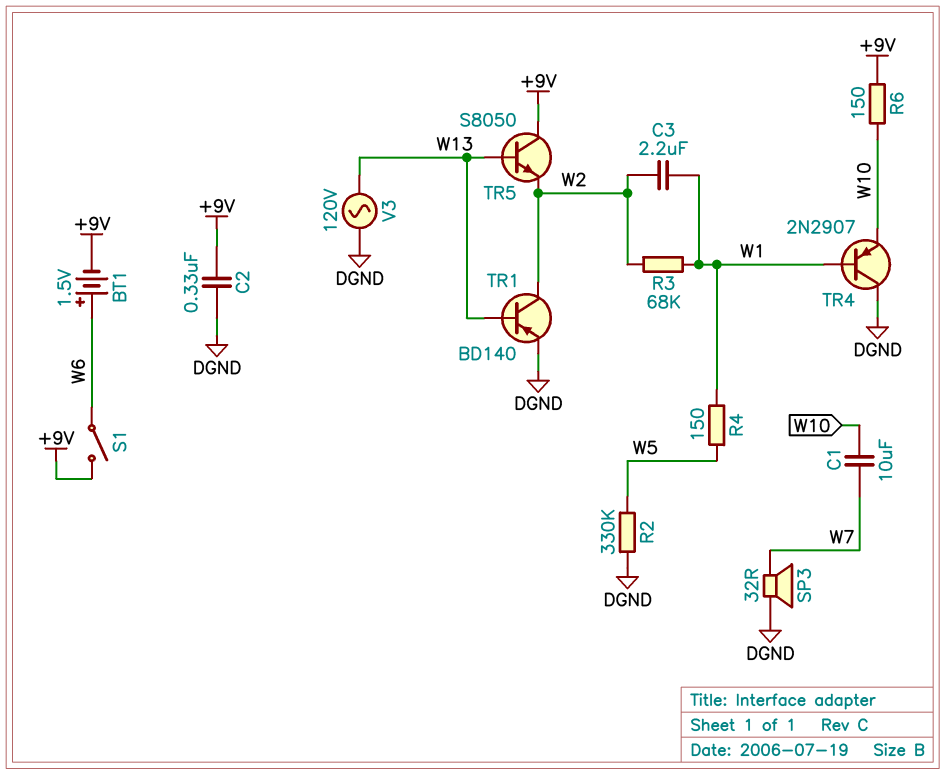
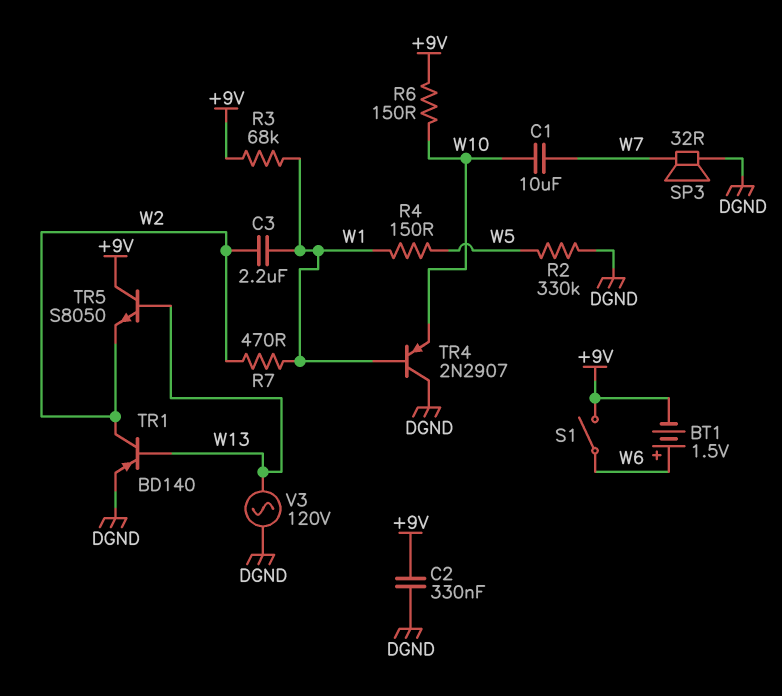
R3: 68k (W1, W2) -> 68k (+9V, W1)
R7: none -> 470 (W1, W2)

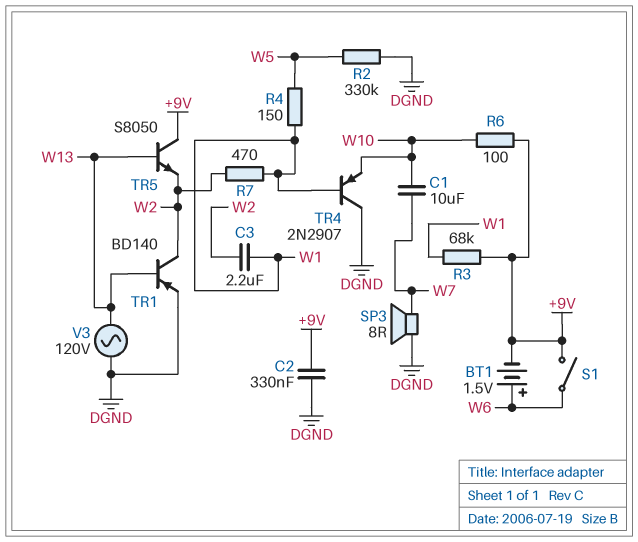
R6: 150 (+9V, W10) -> 100 (+9V, W10)
SP3: speaker 32R (DGND, W7) -> speaker 8R (DGND, W7)

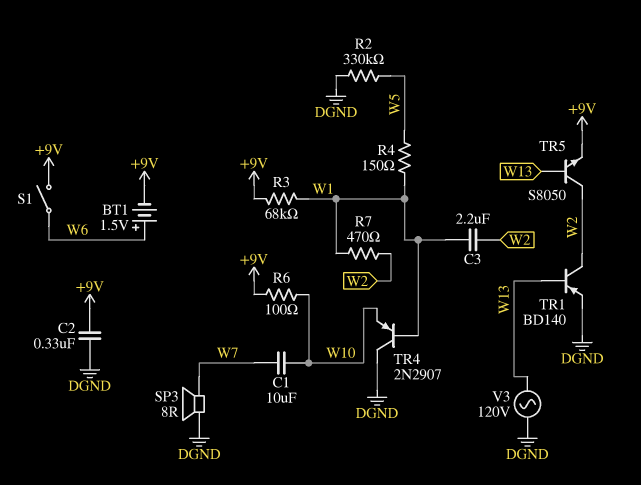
TR5: NPN S8050 (B W13, C +9V, E W2) -> NPN S8050 (B W13, C W2, E +9V)

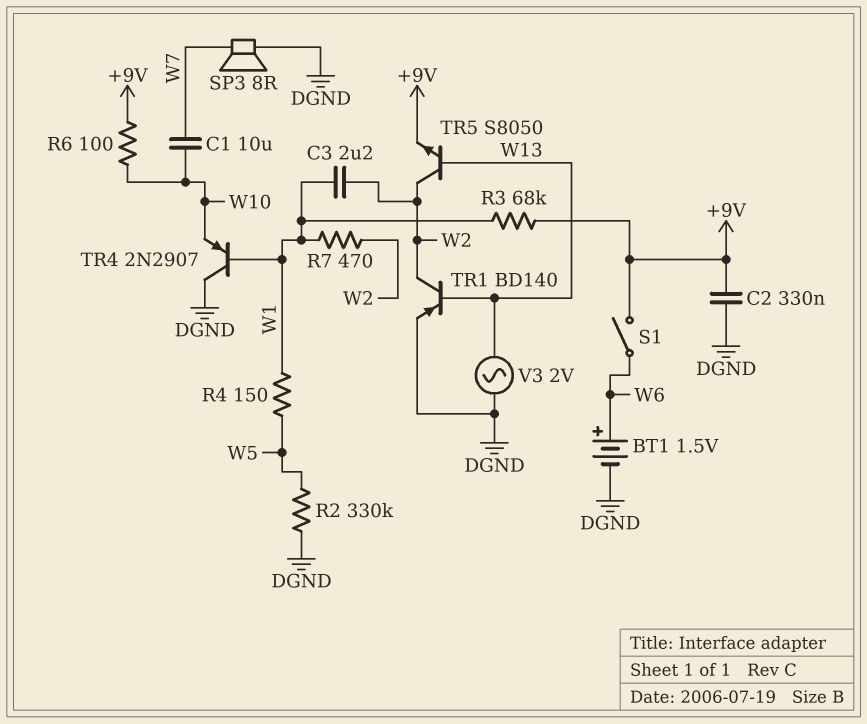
BT1: 1.5V (plus W6, minus +9V) -> 1.5V (plus W6, minus DGND)
V3: AC 120V (DGND, W13) -> AC 2V (DGND, W13)

